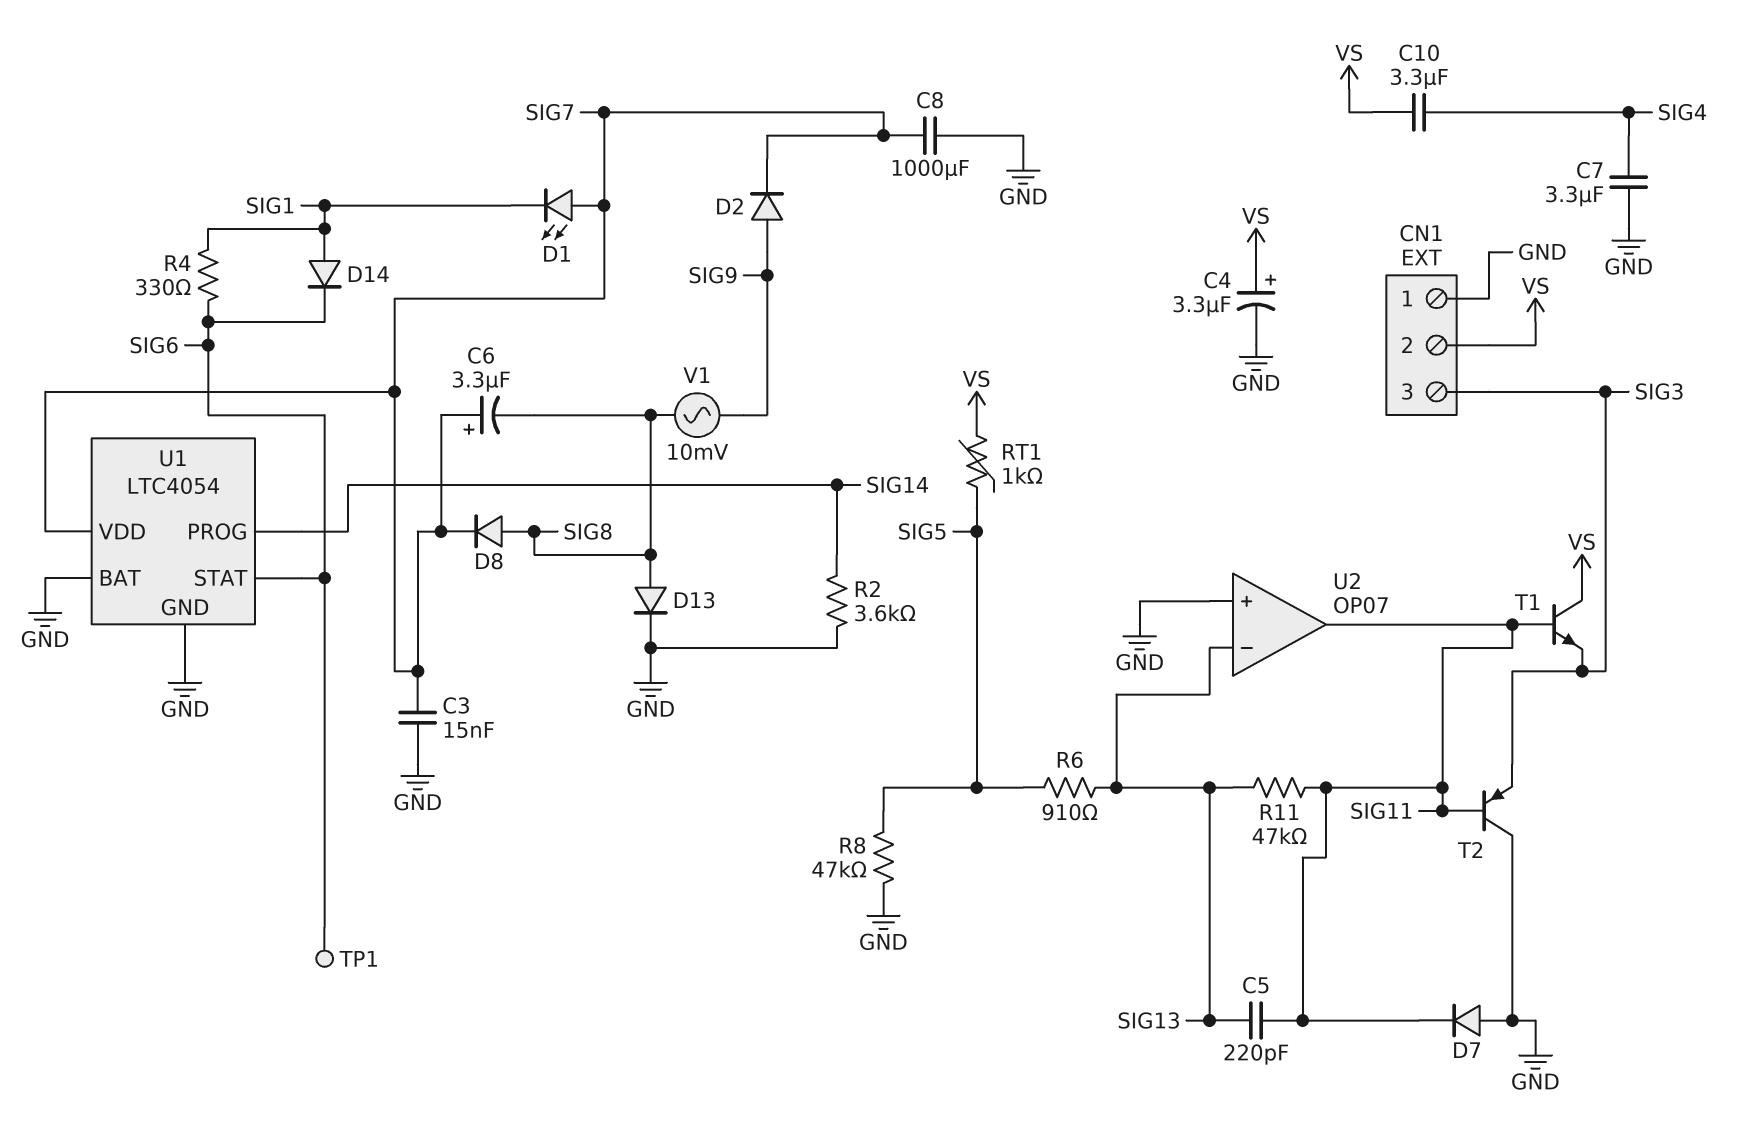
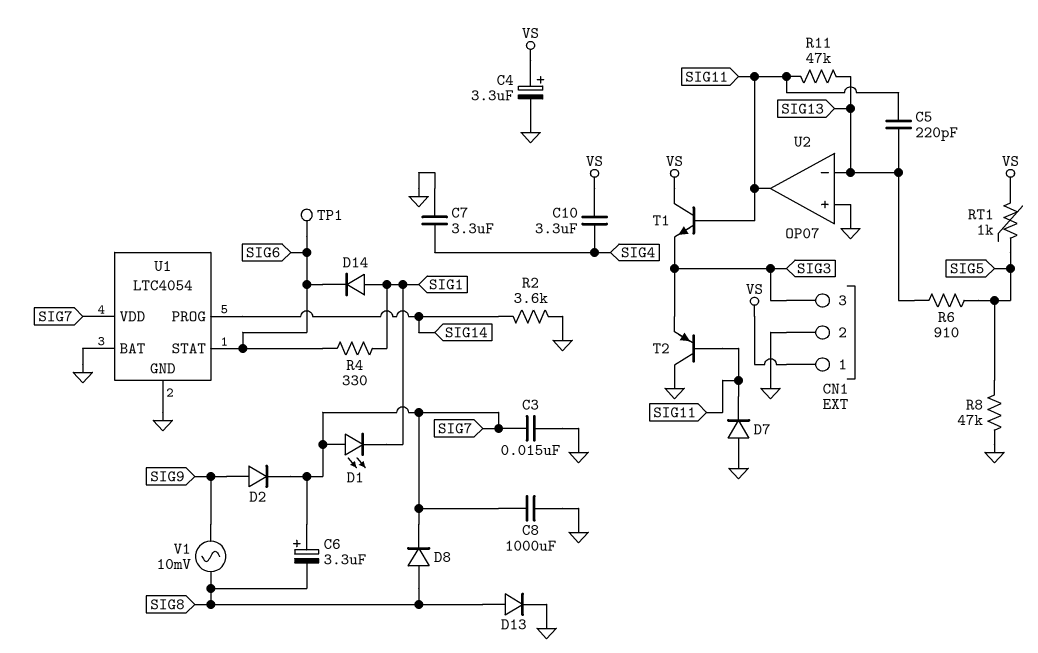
CN1 pin 1: GND -> VS
CN1 pin 2: VS -> GND

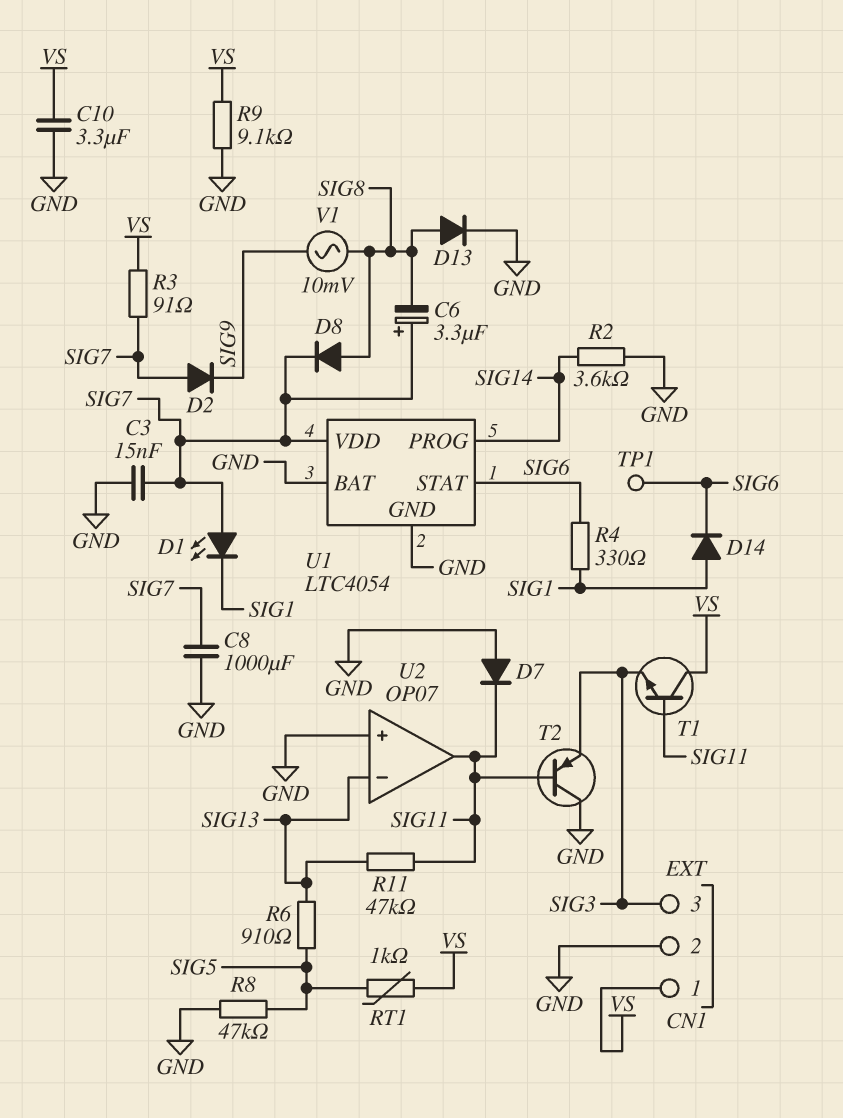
C4: 3.3uF (plus VS, minus GND) -> none
C5: 220pF (SIG11, SIG13) -> none
C7: 3.3uF (GND, SIG4) -> none
C10: 3.3uF (SIG4, VS) -> 3.3uF (GND, VS)
D2: diode (A SIG9, K SIG7) -> diode (A SIG7, K SIG9)
R3: none -> 91 (SIG7, VS)
R9: none -> 9.1k (GND, VS)

